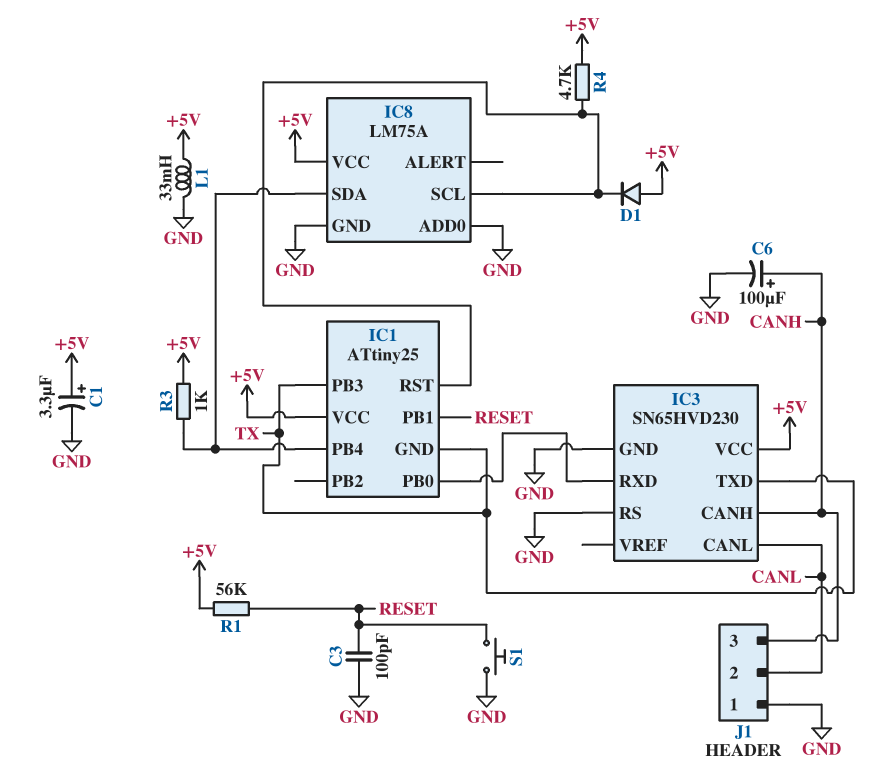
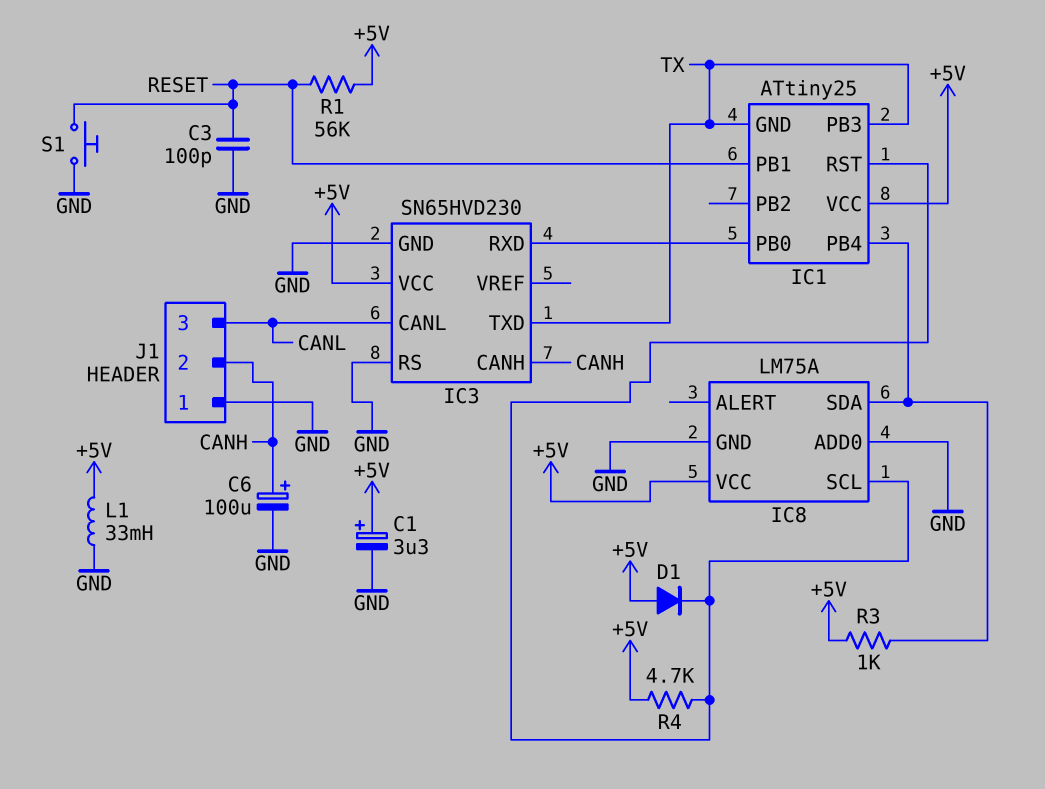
J1 pin 2: CANL -> CANH
J1 pin 3: CANH -> CANL

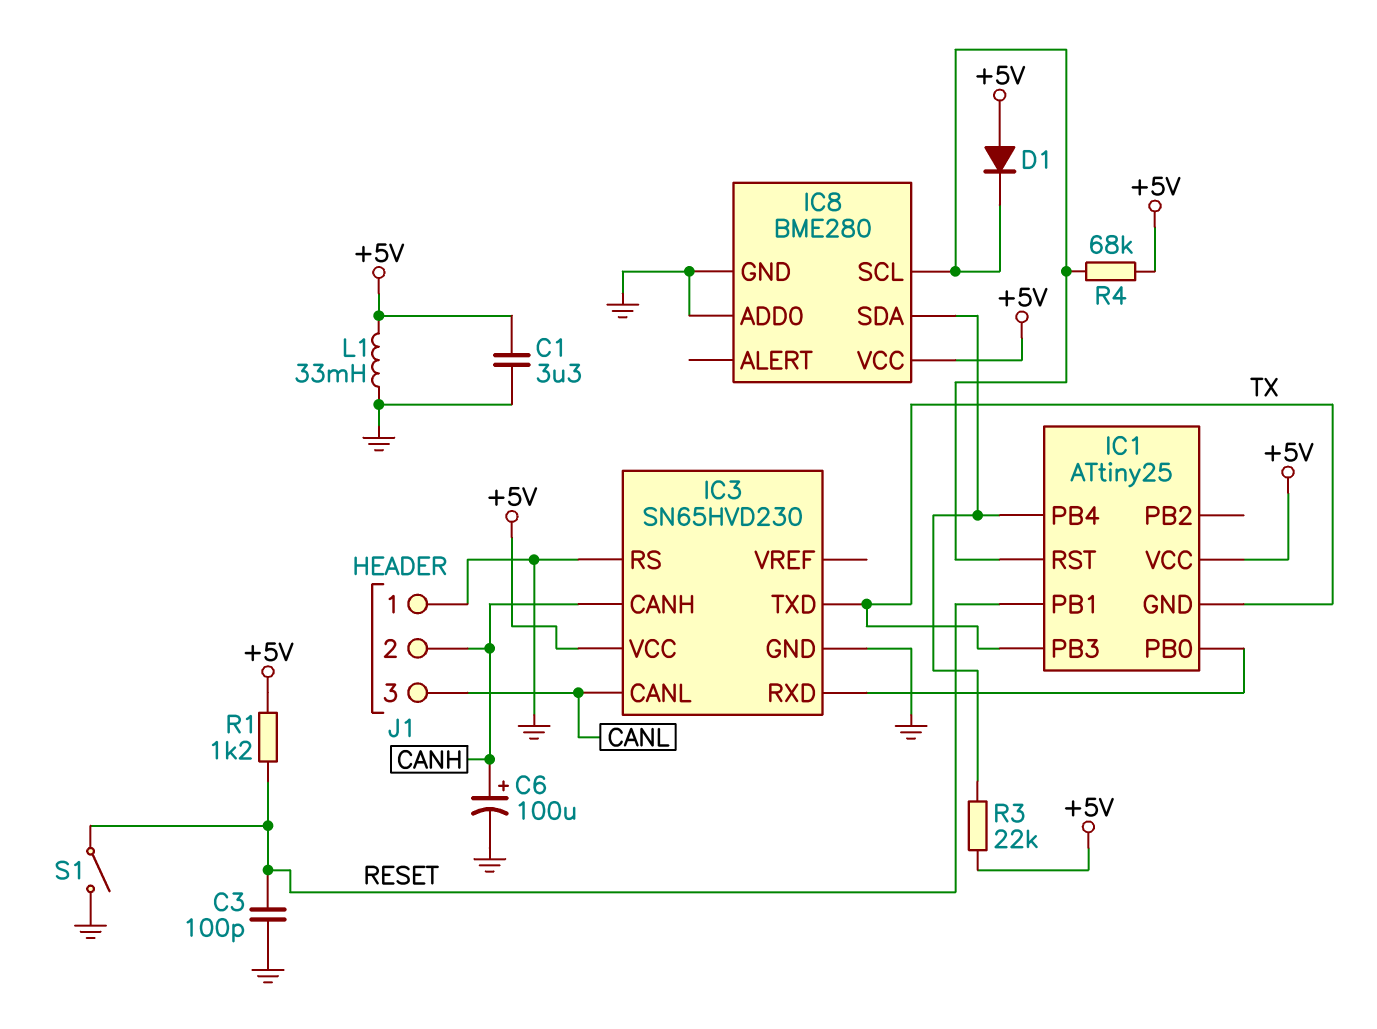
C1: 3.3uF (plus +5V, minus GND) -> 3.3uF (+5V, GND)
IC8: LM75A -> BME280
R1: 56k (+5V, RESET) -> 1.2k (+5V, RESET)
R3: 1k (+5V, IC1/PB4) -> 22k (+5V, IC1/PB4)
R4: 4.7k (+5V, IC1/RST) -> 68k (+5V, IC1/RST)
S1: button (GND, RESET) -> switch (GND, RESET)

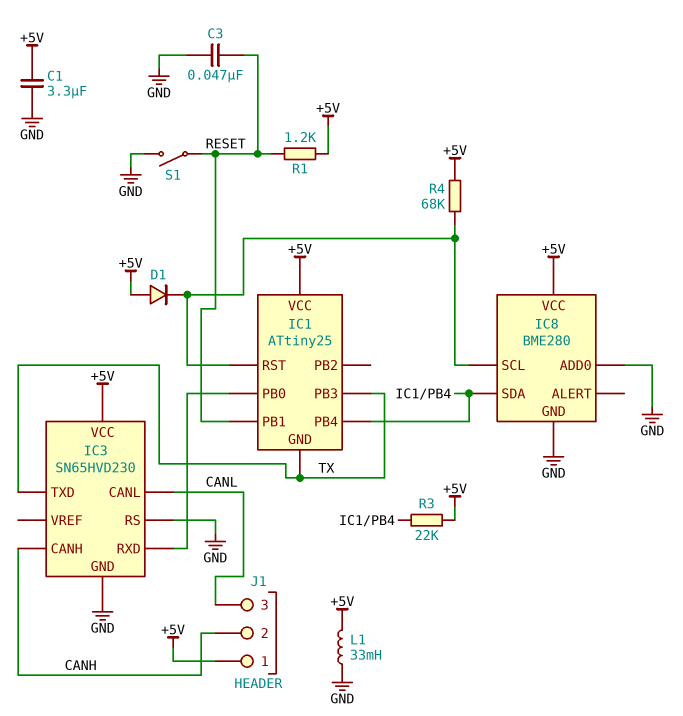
C3: 100pF (GND, RESET) -> 47nF (GND, RESET)
C6: 100uF (plus CANH, minus GND) -> none
J1 pin 1: GND -> +5V

